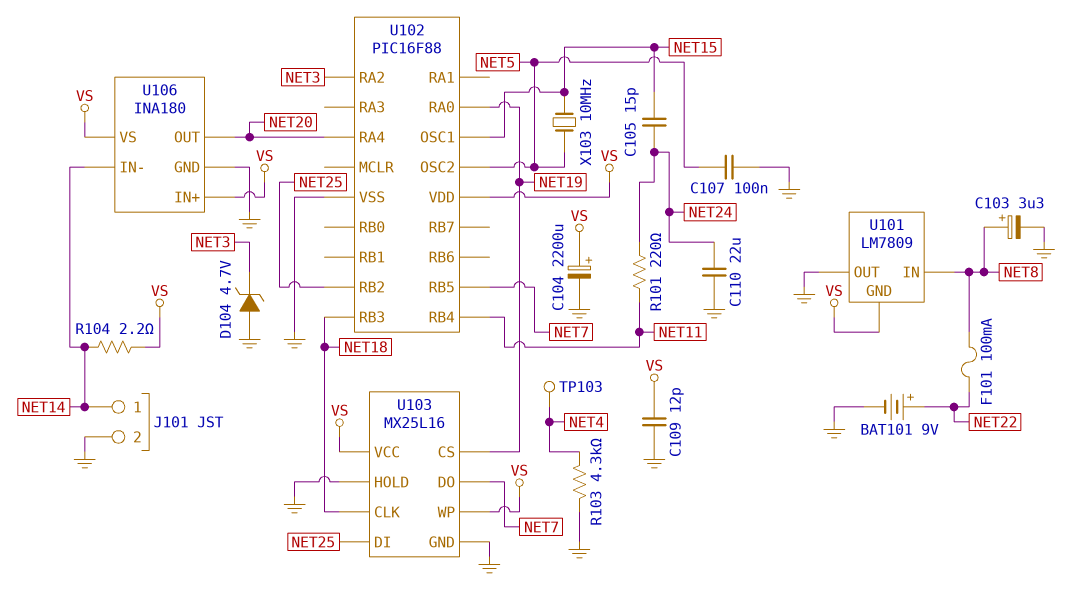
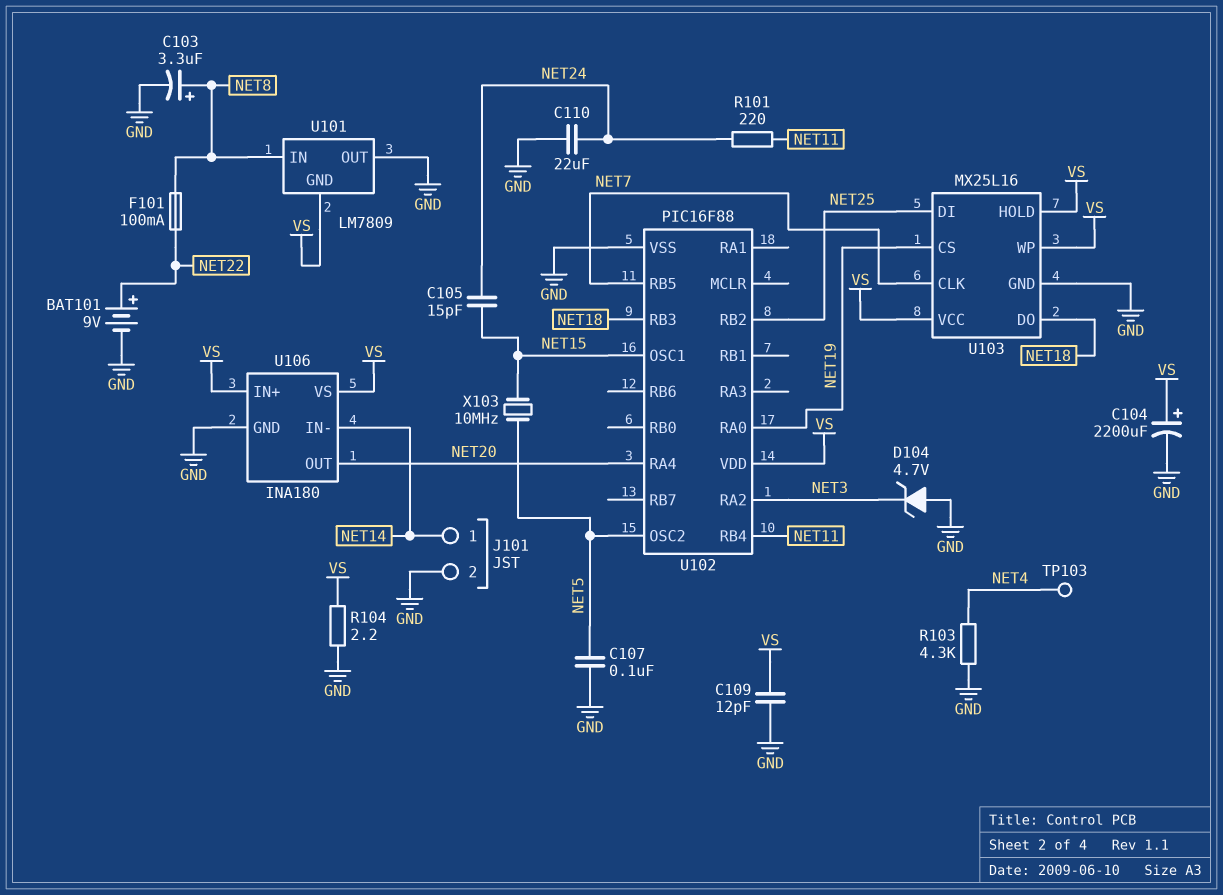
R104: 2.2 (NET14, VS) -> 2.2 (GND, VS)
U103 pin CLK: NET18 -> NET7
U103 pin DO: NET7 -> NET18
U103 pin HOLD: GND -> VS

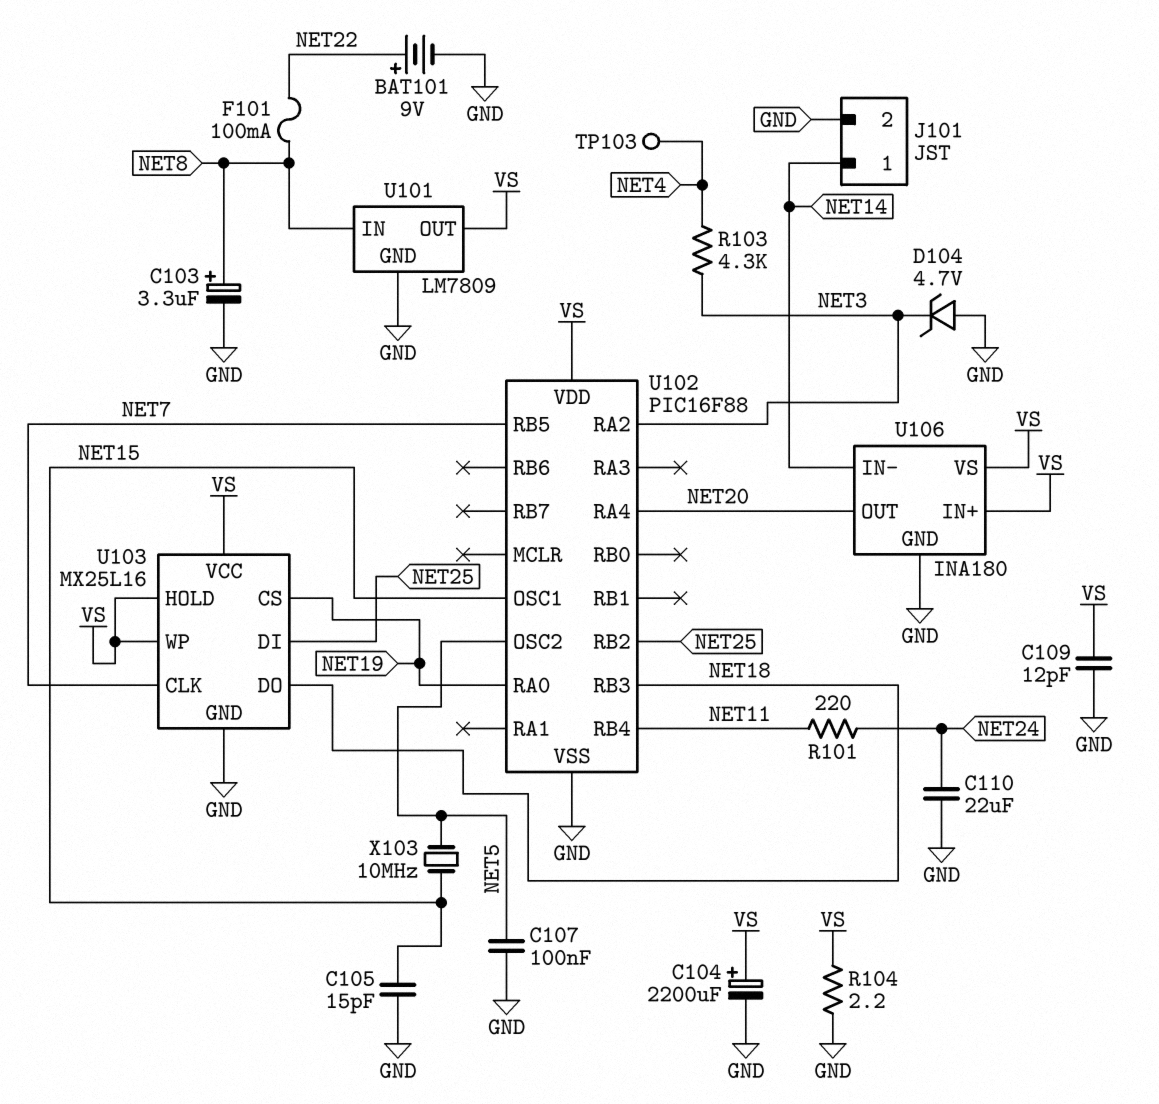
C105: 15pF (NET15, NET24) -> 15pF (GND, NET15)
R103: 4.3k (GND, NET4) -> 4.3k (NET3, NET4)
U101 pin GND: VS -> GND
U101 pin OUT: GND -> VS

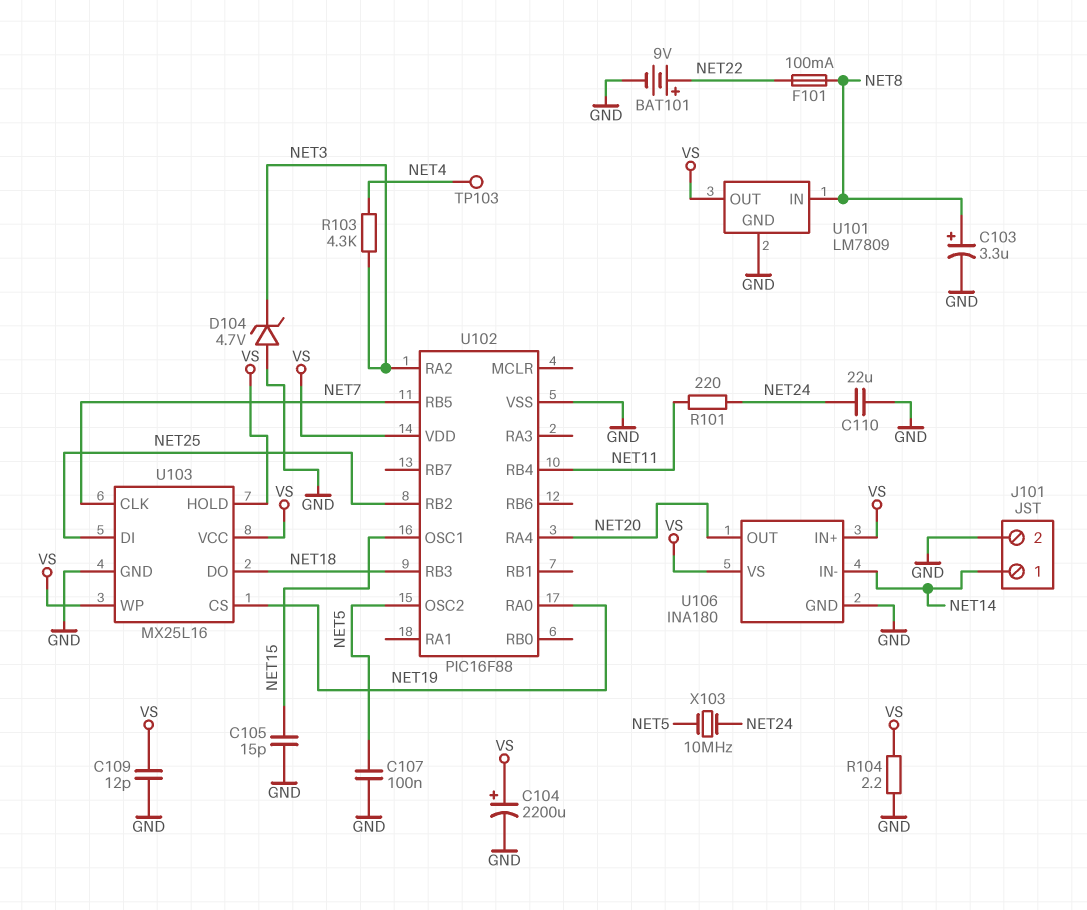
X103: 10MHz (NET5, NET15) -> 10MHz (NET5, NET24)

